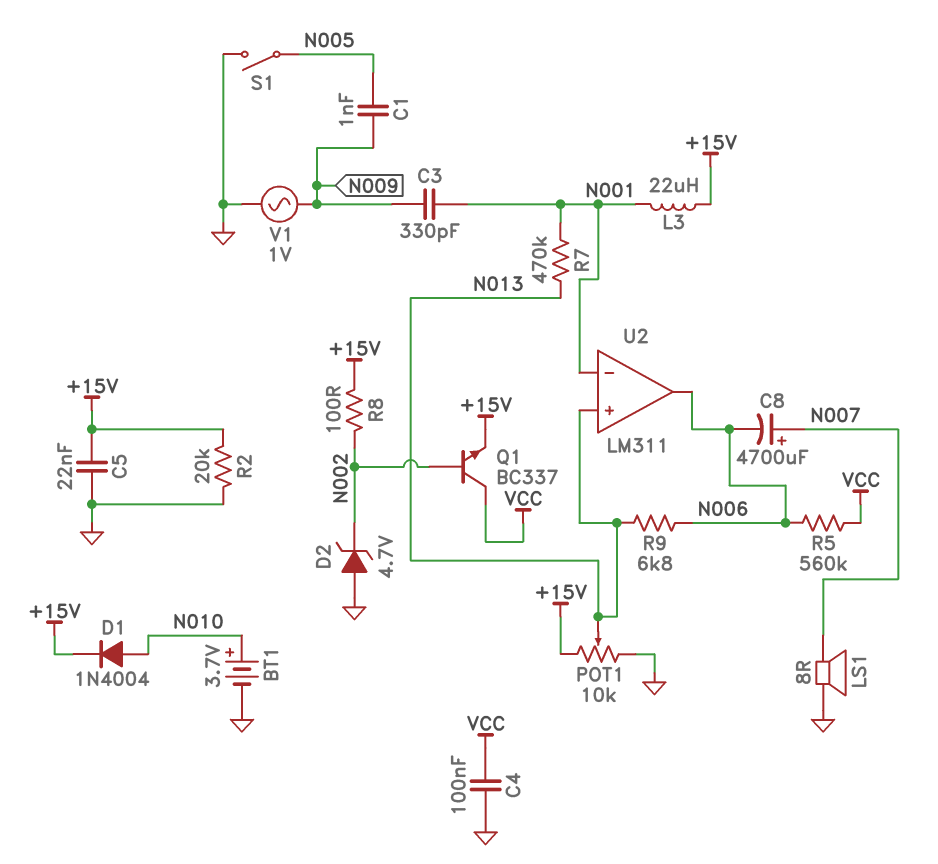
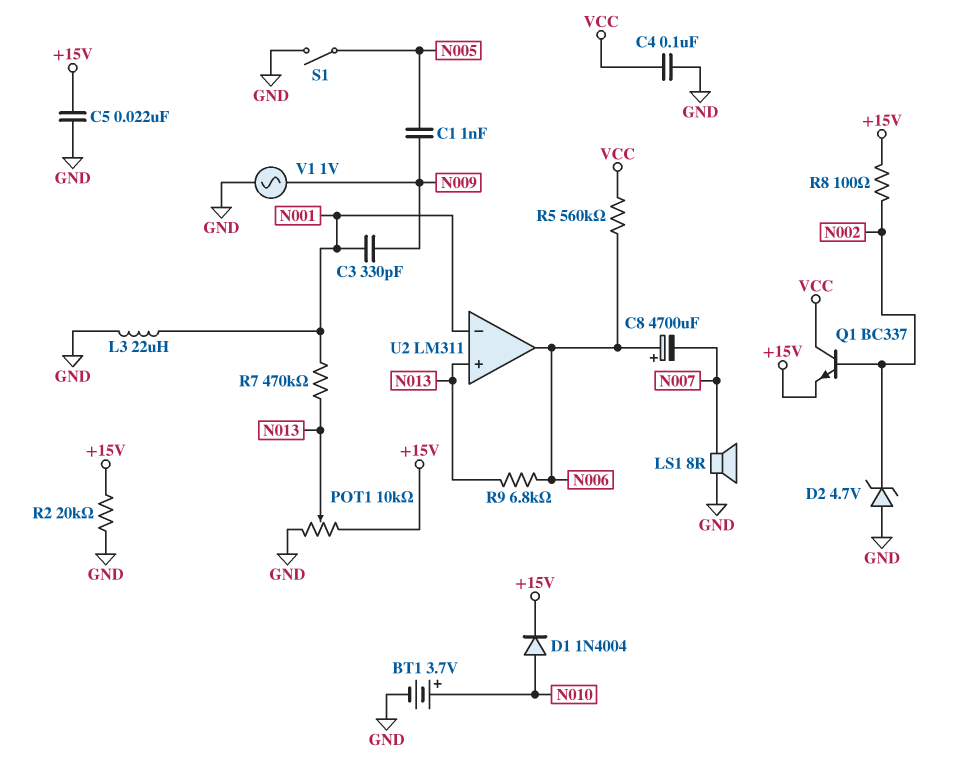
C8: 4700uF (plus N007, minus N006) -> 4700uF (plus N006, minus N007)
L3: 22uH (+15V, N001) -> 22uH (GND, N001)

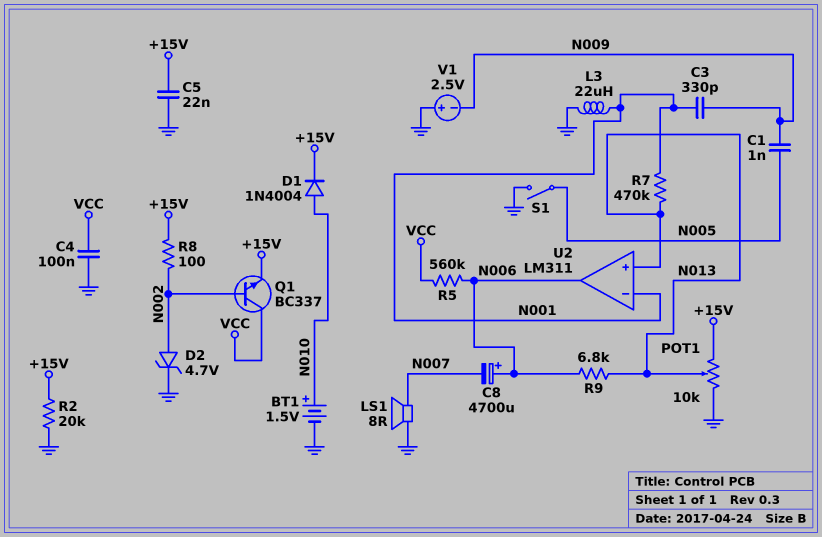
BT1: 3.7V (plus N010, minus GND) -> 1.5V (plus N010, minus GND)
D2: zener 4.7V (A GND, K N002) -> zener 4.7V (A N002, K GND)
V1: AC 1V (GND, N009) -> 2.5V (plus GND, minus N009)

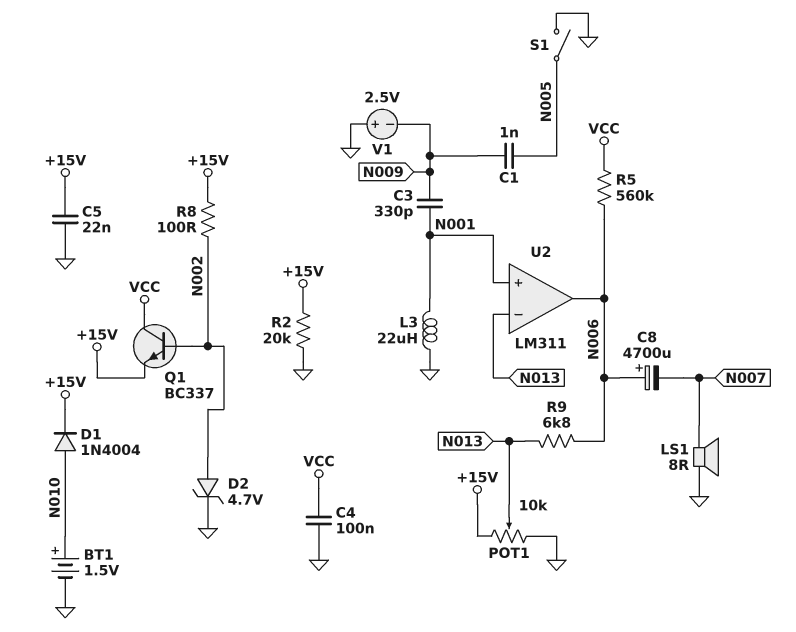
R7: 470k (N001, N013) -> none
U2 pin in+: N013 -> N001
U2 pin in-: N001 -> N013

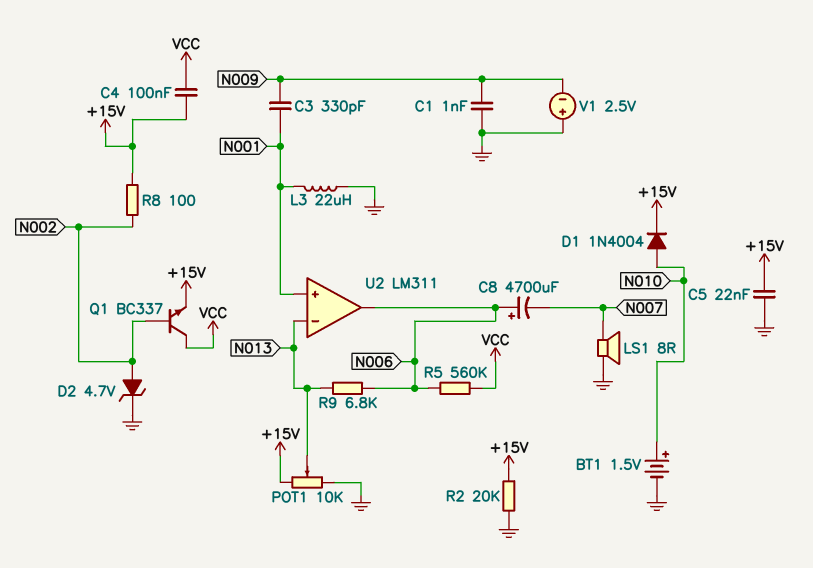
C1: 1nF (N005, N009) -> 1nF (GND, N009)
C4: 100nF (GND, VCC) -> 100nF (+15V, VCC)
S1: switch (GND, N005) -> none

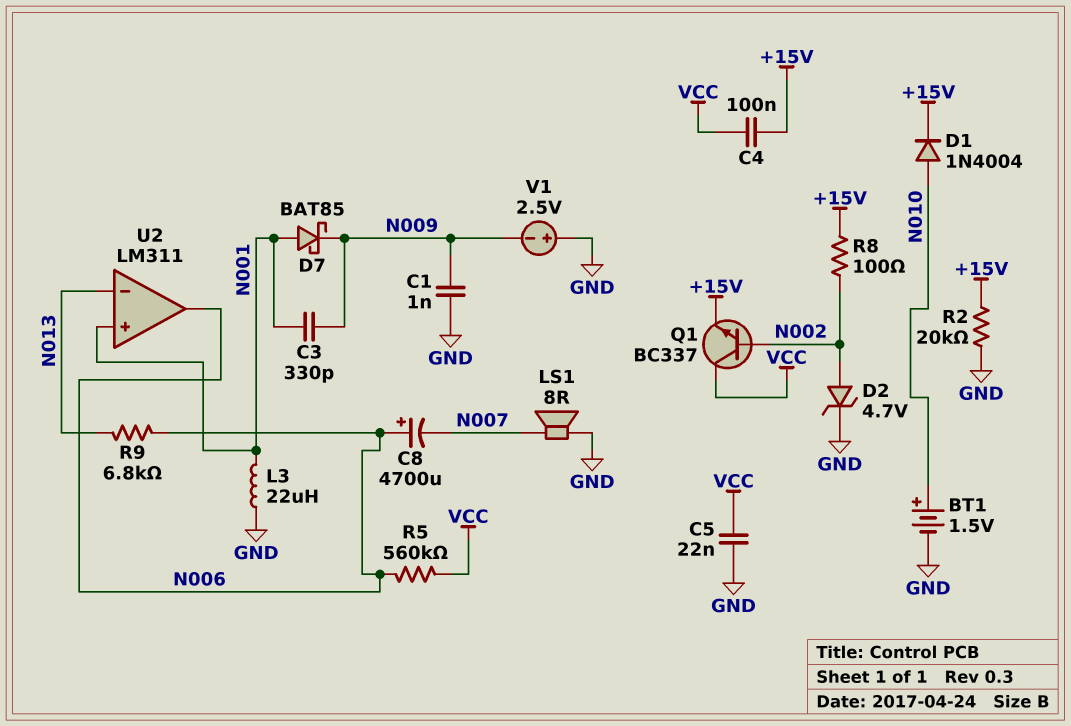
C5: 22nF (+15V, GND) -> 22nF (GND, VCC)
D7: none -> schottky BAT85 (A N001, K N009)
POT1: 10k (+15V, GND, wiper N013) -> none

